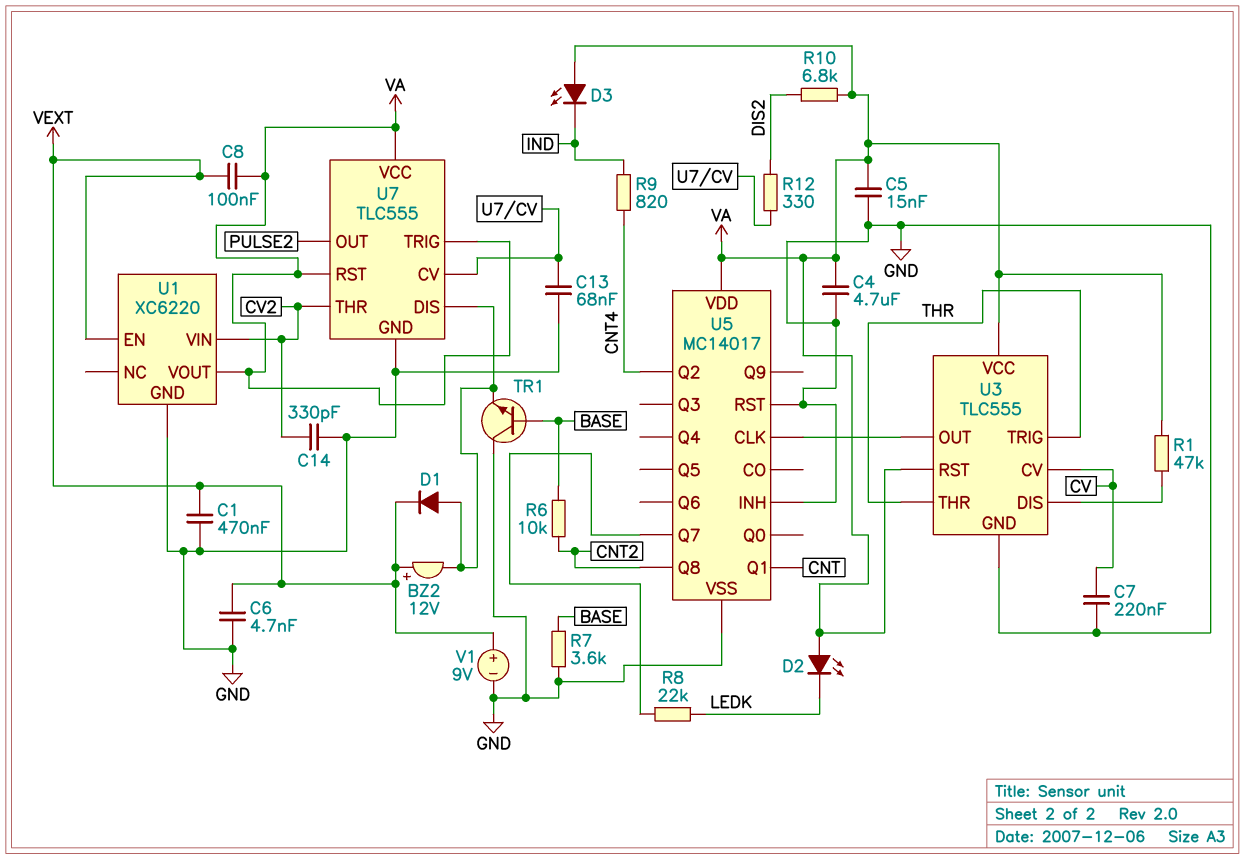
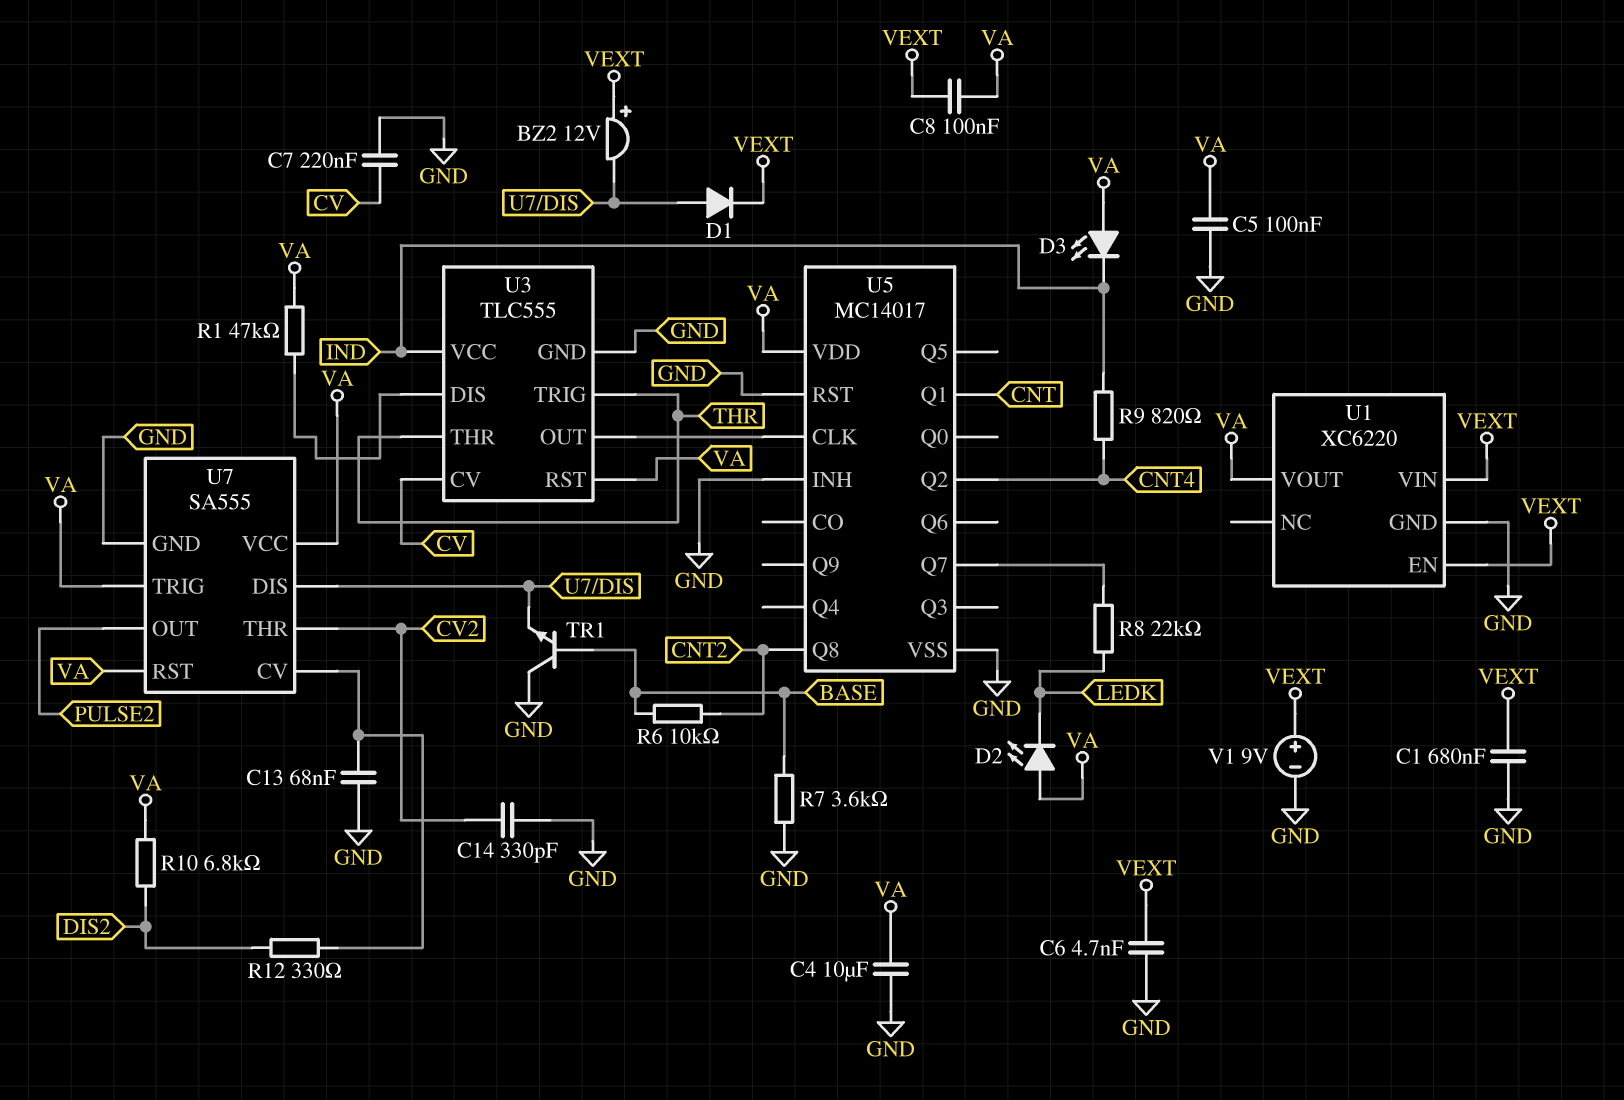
C1: 470nF (GND, VEXT) -> 680nF (GND, VEXT)
C4: 4.7uF (GND, VA) -> 10uF (GND, VA)
C5: 15nF (GND, VA) -> 100nF (GND, VA)
U1 pin VIN: CV2 -> VEXT
U3 pin VCC: VA -> IND
U7: TLC555 -> SA555

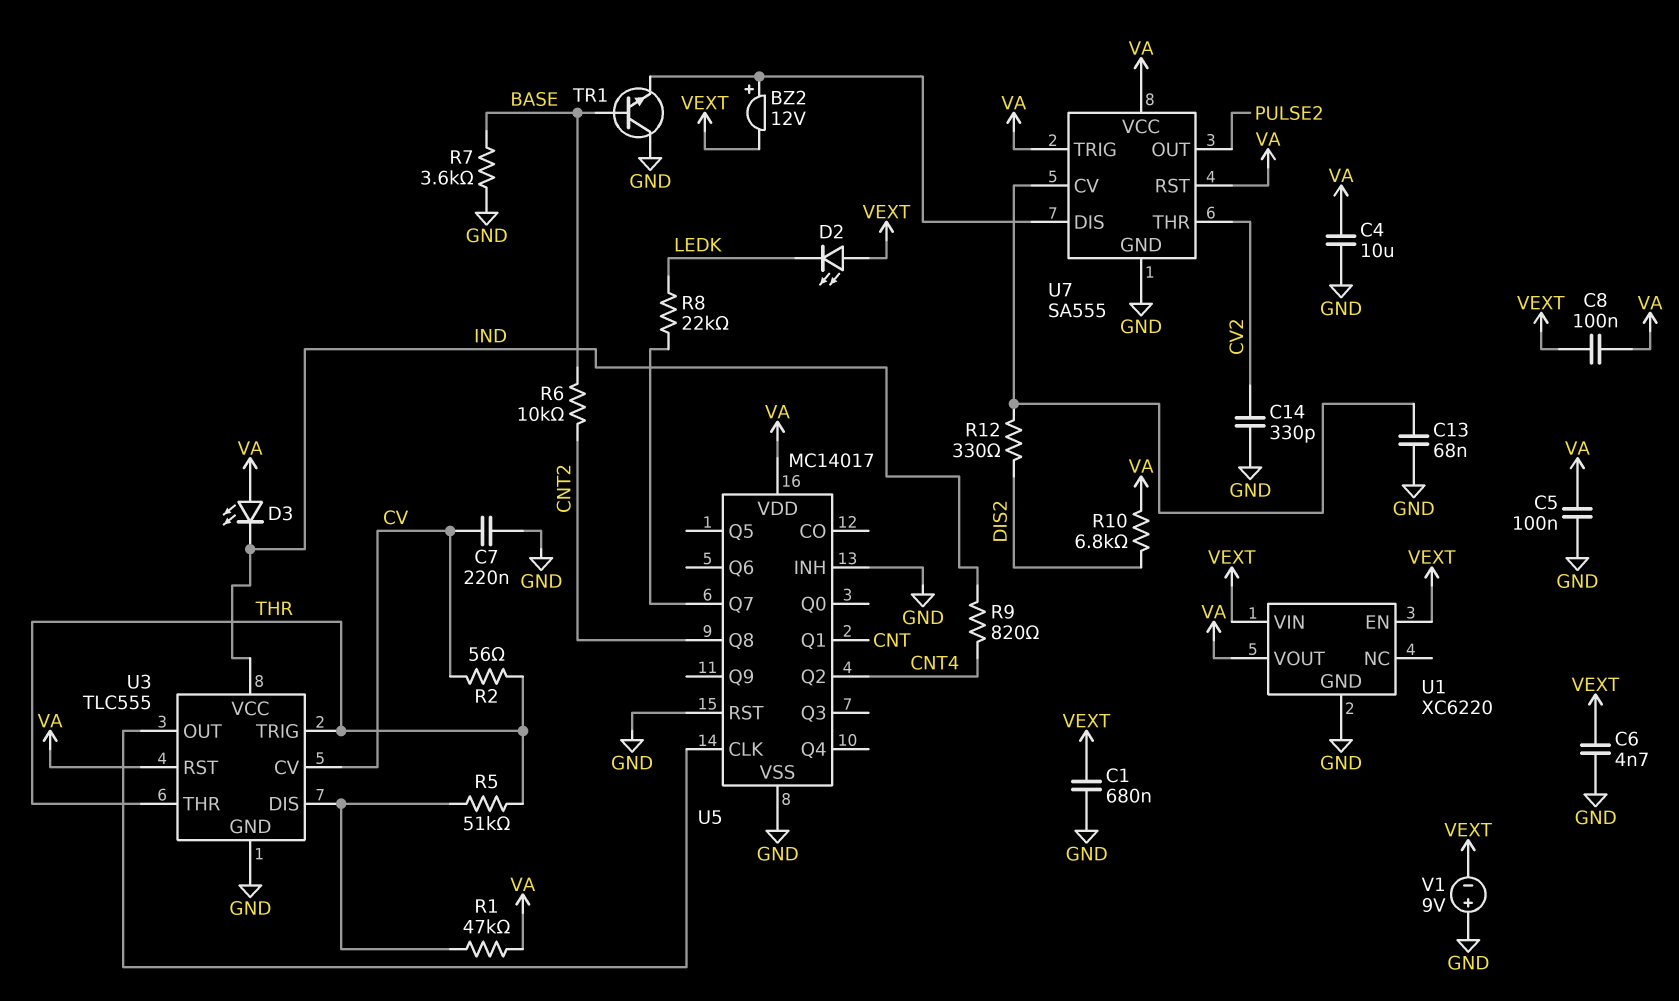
BZ2: buzzer 12V (plus VEXT, minus U7/DIS) -> buzzer 12V (plus U7/DIS, minus VEXT)
D1: diode (A U7/DIS, K VEXT) -> none
D2: LED (A VA, K LEDK) -> LED (A VEXT, K LEDK)
R2: none -> 56 (CV, THR)
R5: none -> 51k (THR, U3/DIS)
V1: 9V (plus VEXT, minus GND) -> 9V (plus GND, minus VEXT)

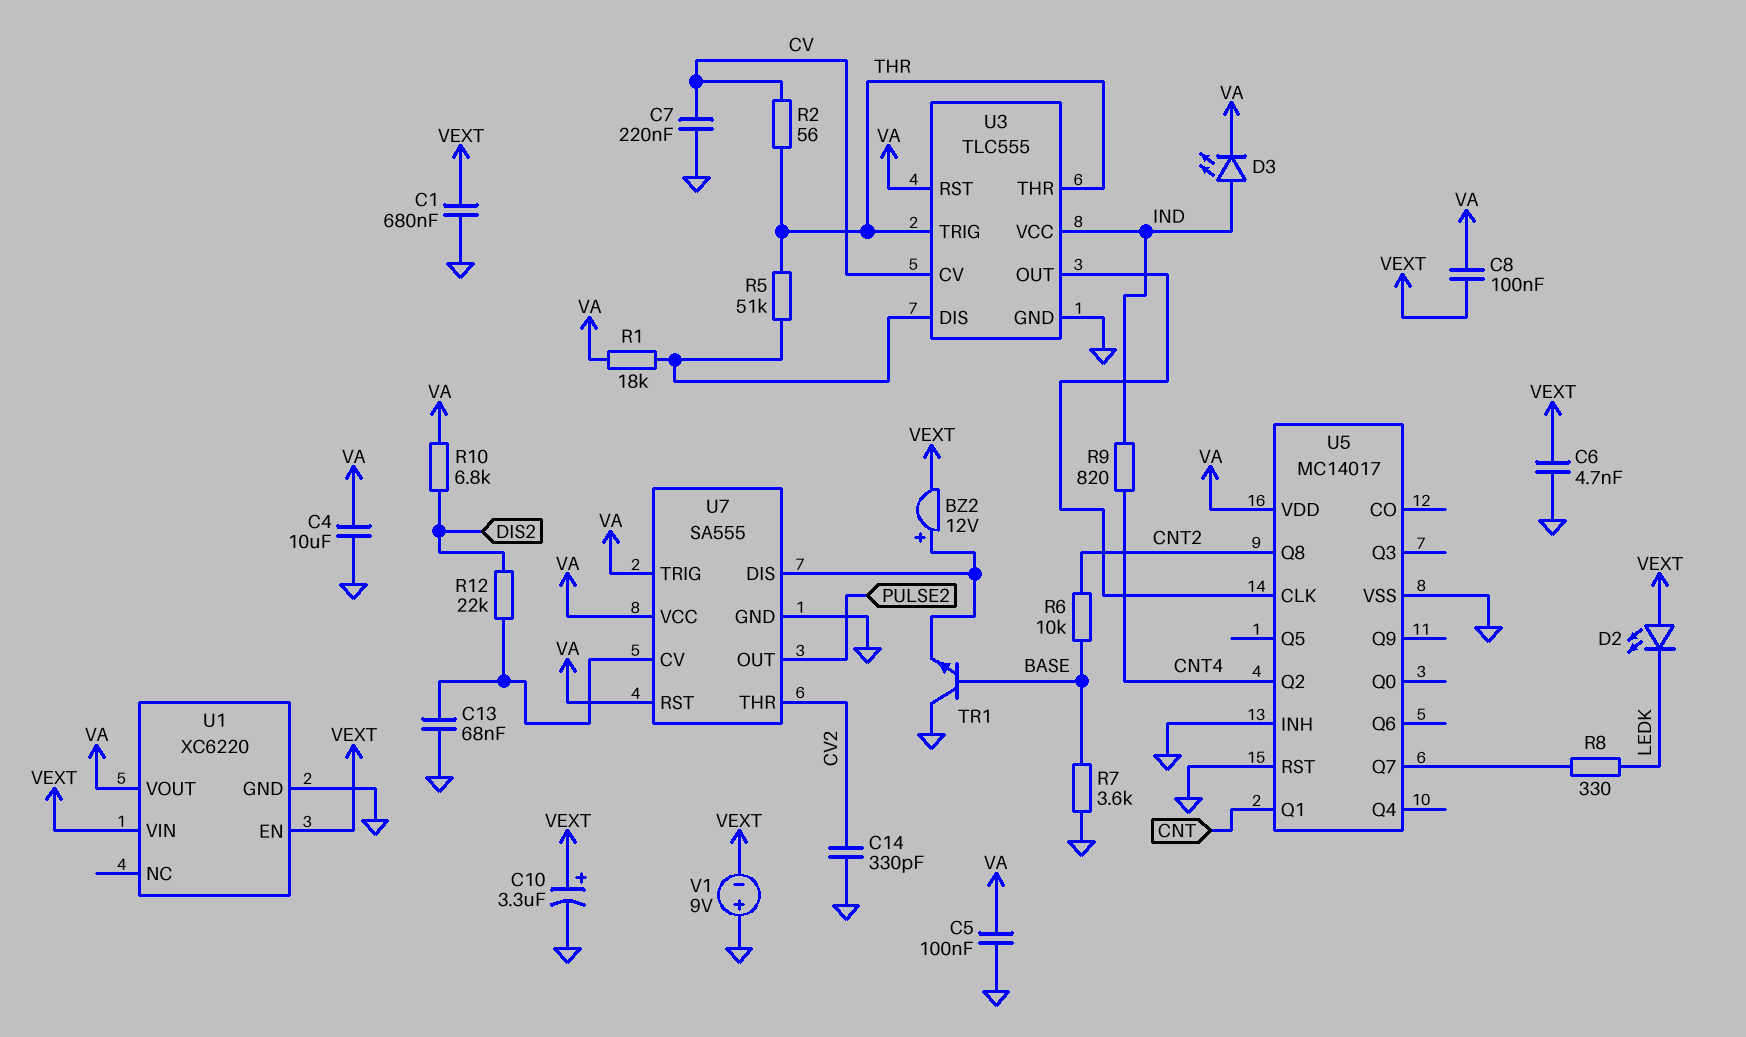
C10: none -> 3.3uF (plus VEXT, minus GND)
D3: LED (A VA, K IND) -> LED (A IND, K VA)
R1: 47k (U3/DIS, VA) -> 18k (U3/DIS, VA)
R8: 22k (LEDK, U5/Q7) -> 330 (LEDK, U5/Q7)
R12: 330 (DIS2, U7/CV) -> 22k (DIS2, U7/CV)

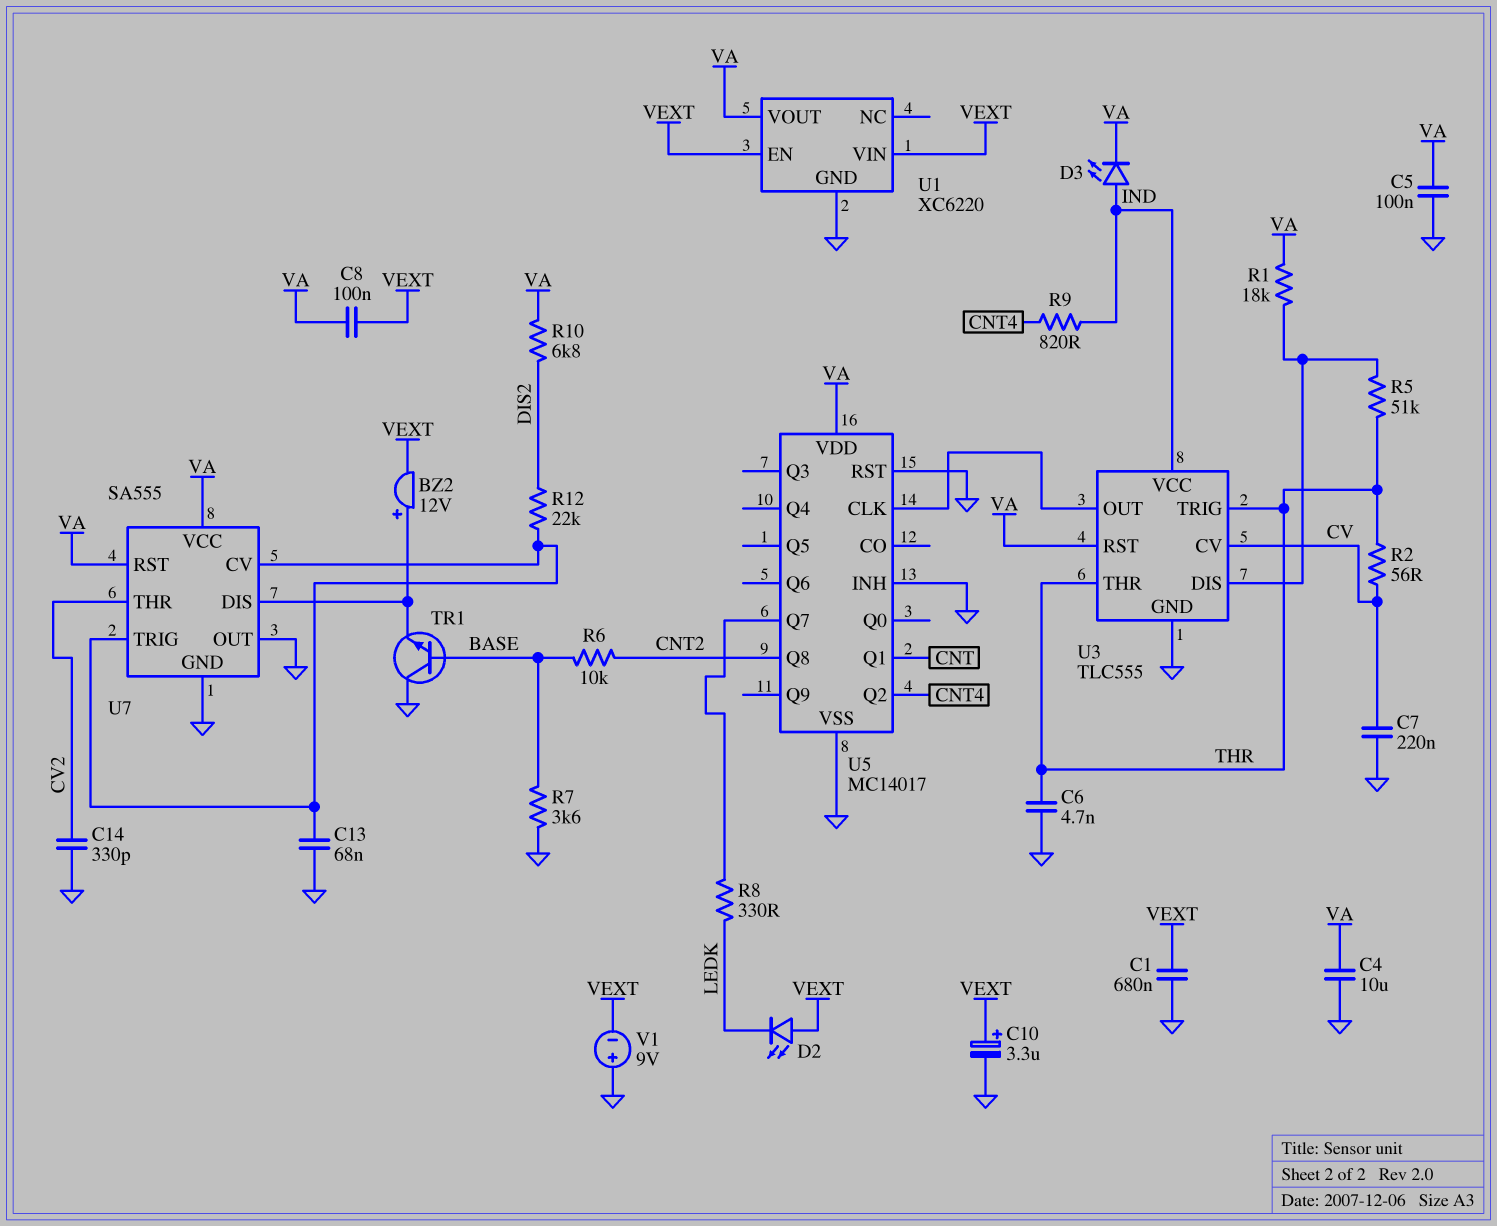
C6: 4.7nF (GND, VEXT) -> 4.7nF (GND, THR)
U7 pin OUT: PULSE2 -> GND
U7 pin TRIG: VA -> U7/CV

